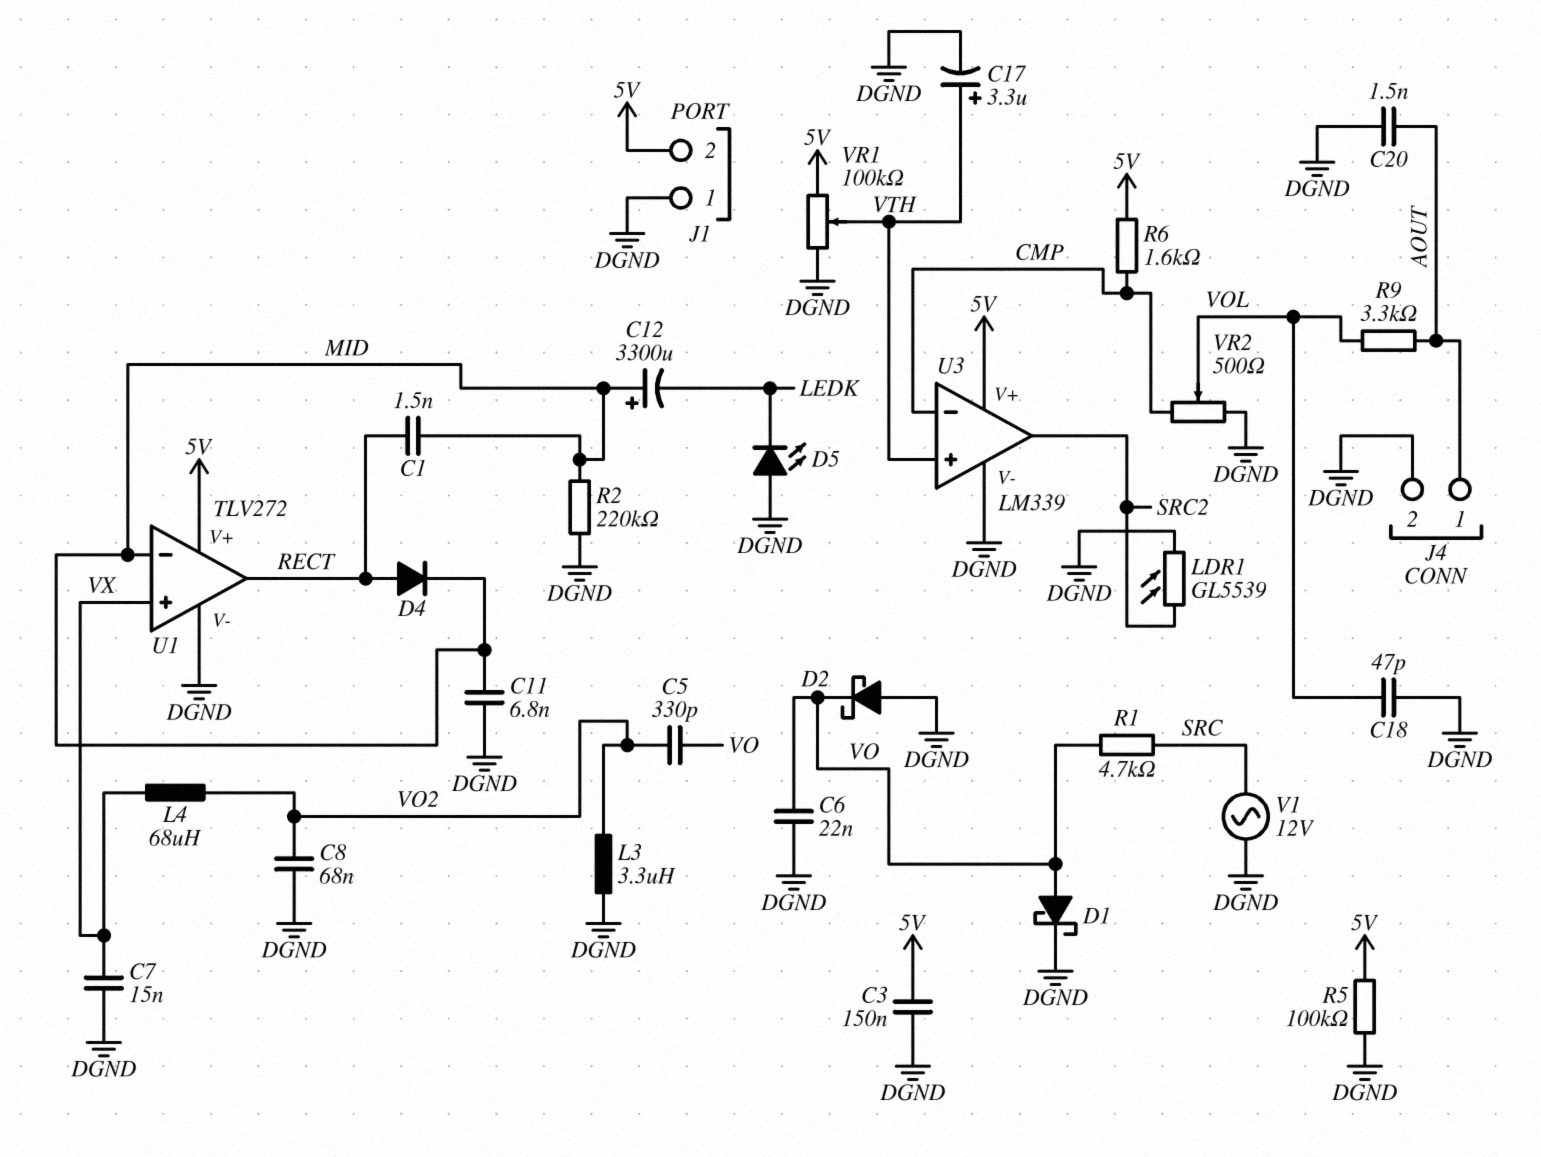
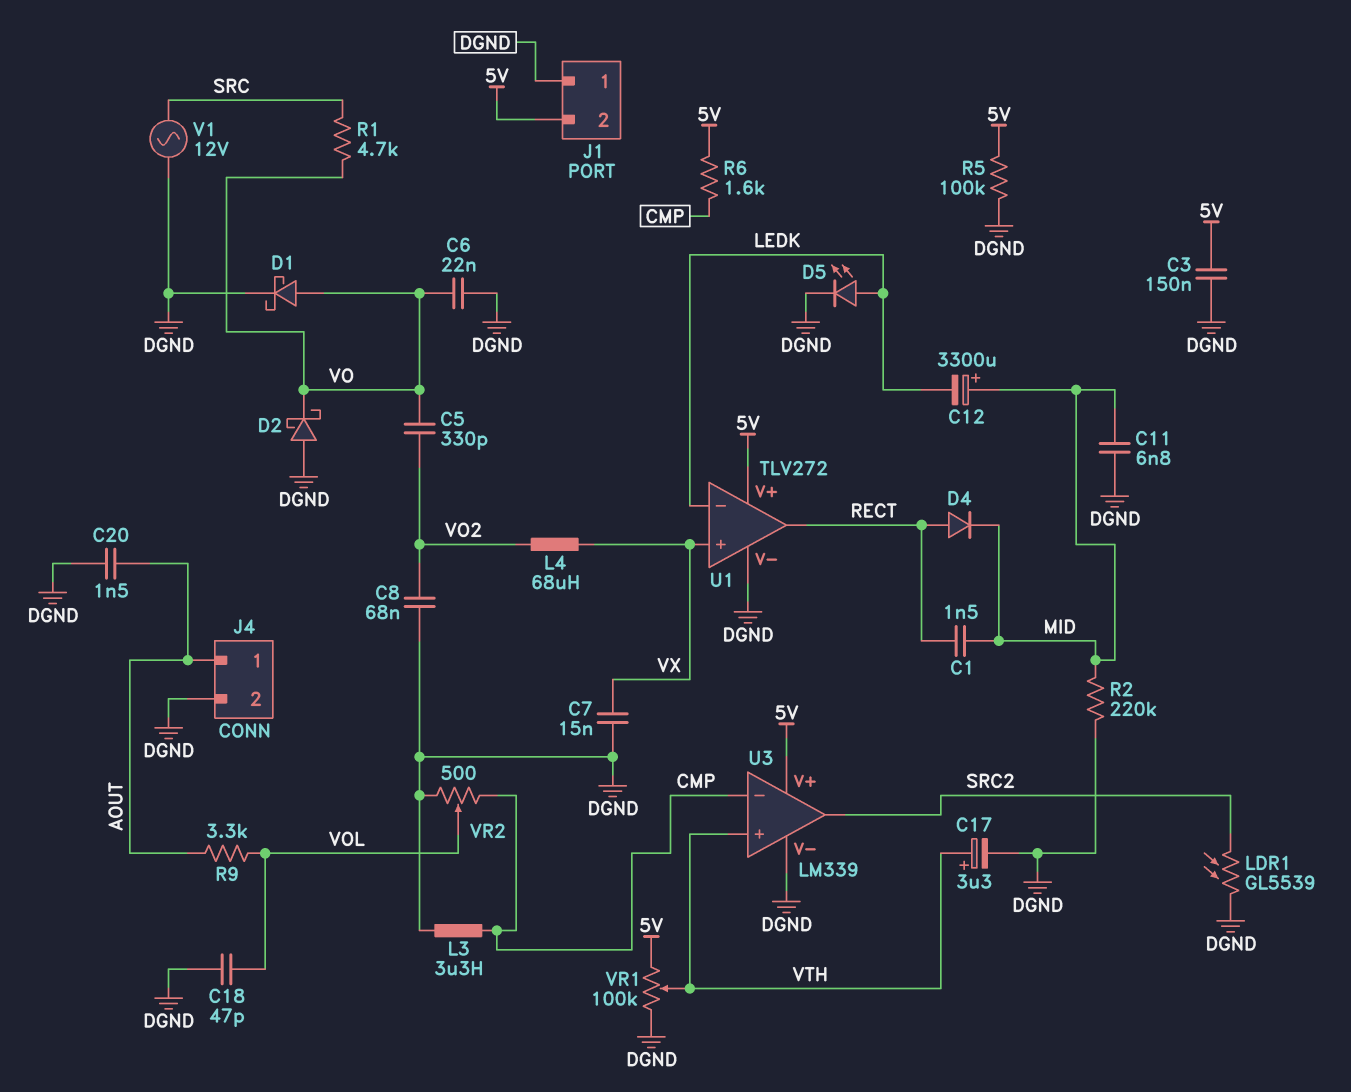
D5: LED (A DGND, K LEDK) -> LED (A LEDK, K DGND)
L3: 3.3uH (DGND, VO2) -> 3.3uH (CMP, DGND)
U1 pin in-: MID -> LEDK

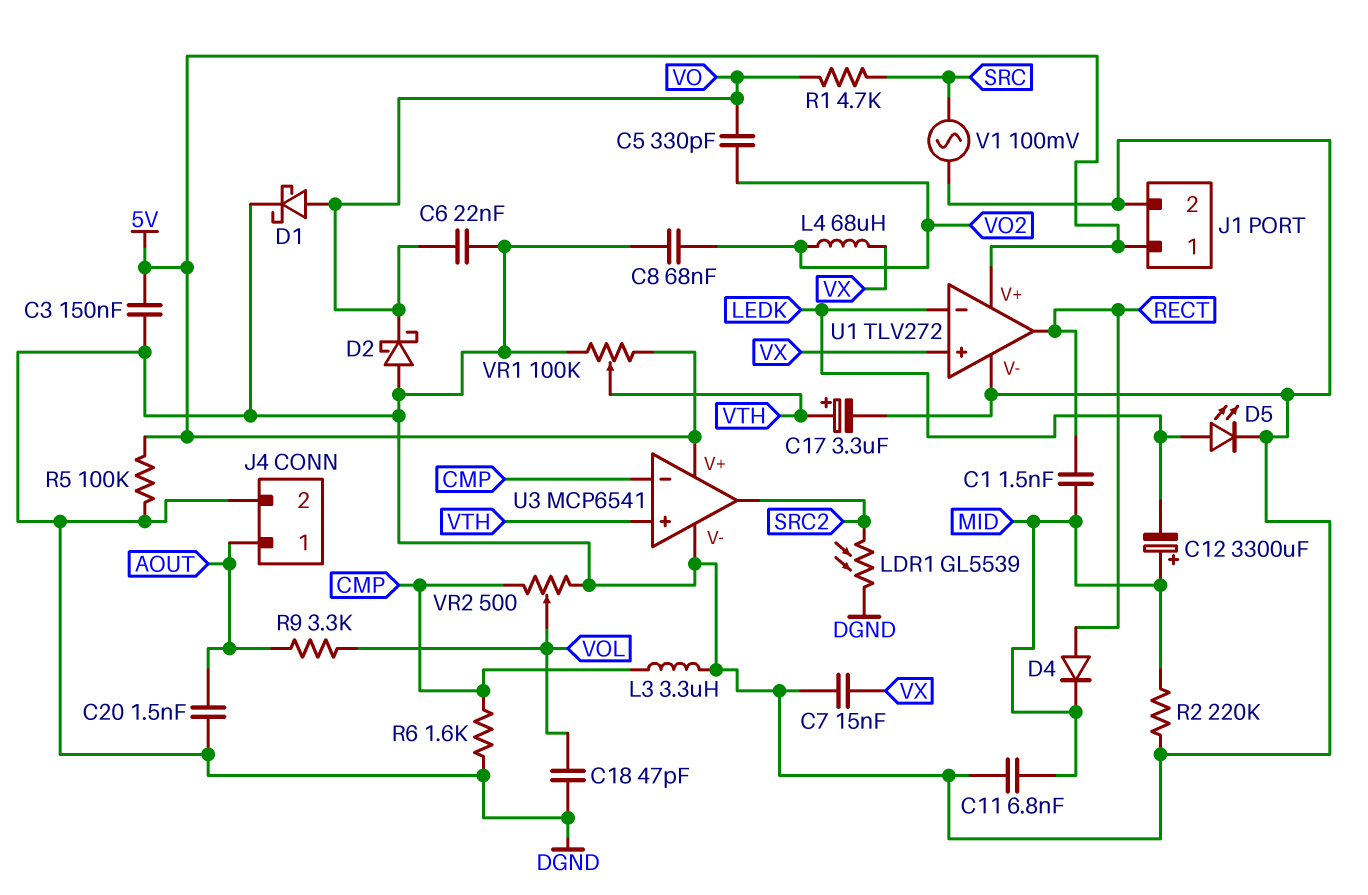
J1 pin 1: DGND -> 5V
J1 pin 2: 5V -> DGND
R6: 1.6k (5V, CMP) -> 1.6k (CMP, DGND)
U3: LM339 -> MCP6541
V1: AC 12V (DGND, SRC) -> AC 100mV (DGND, SRC)

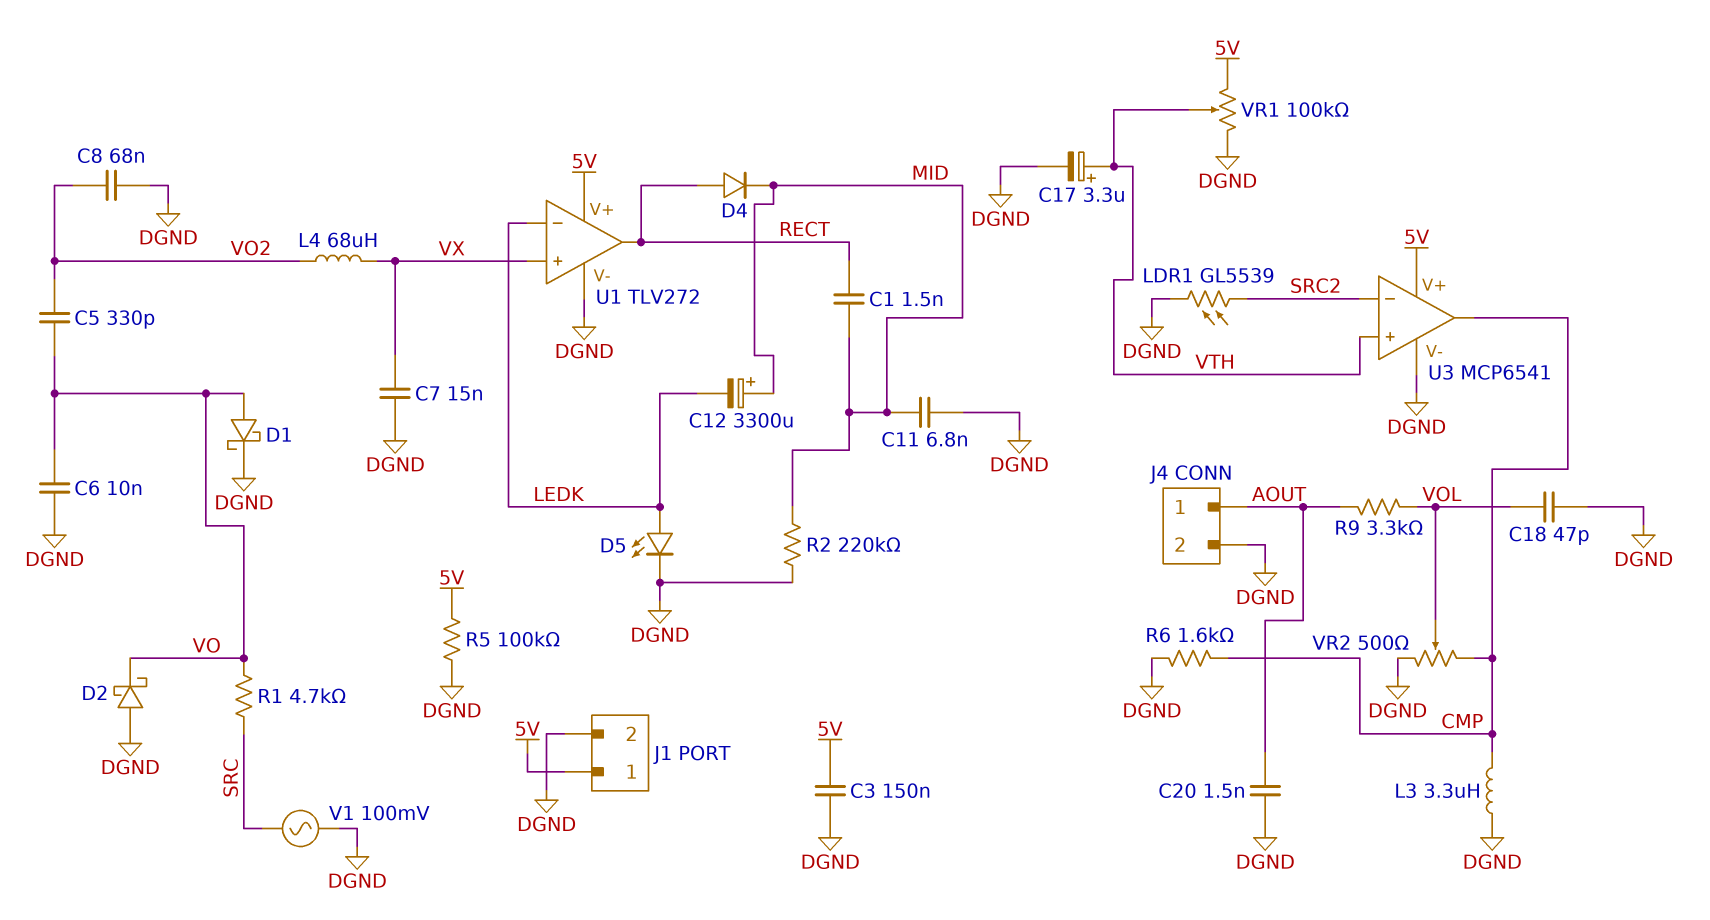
C6: 22nF (DGND, VO) -> 10nF (DGND, VO)
U3 pin in-: CMP -> SRC2
U3 pin out: SRC2 -> CMP

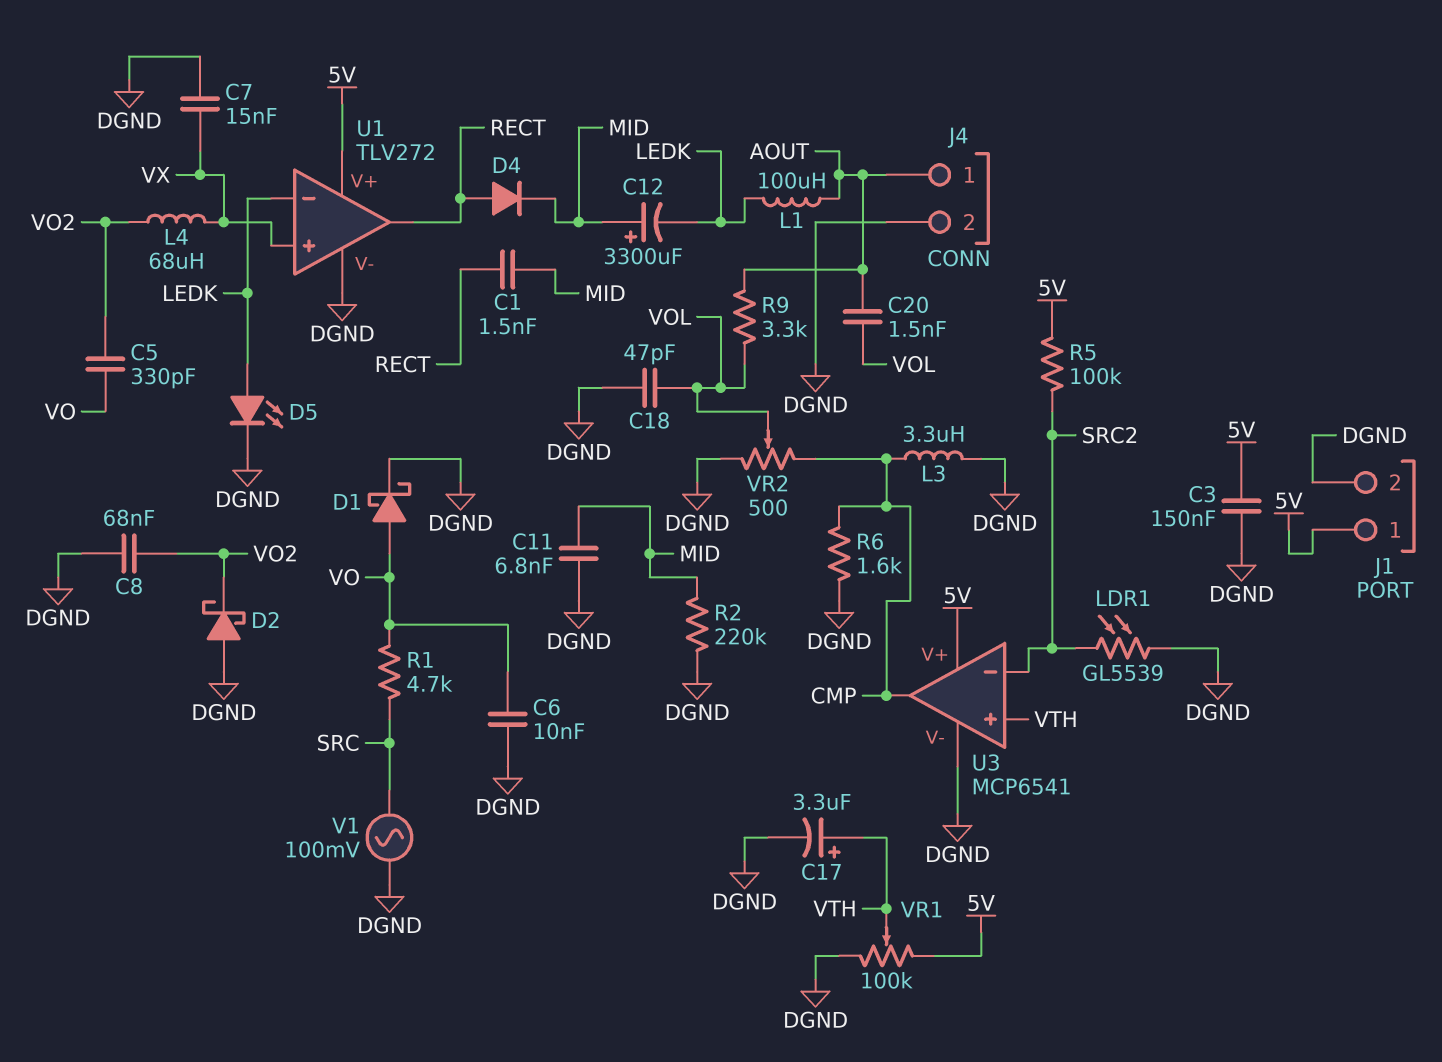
C20: 1.5nF (AOUT, DGND) -> 1.5nF (AOUT, VOL)
D2: schottky (A DGND, K VO) -> schottky (A DGND, K VO2)
L1: none -> 100uH (AOUT, LEDK)
R5: 100k (5V, DGND) -> 100k (5V, SRC2)

